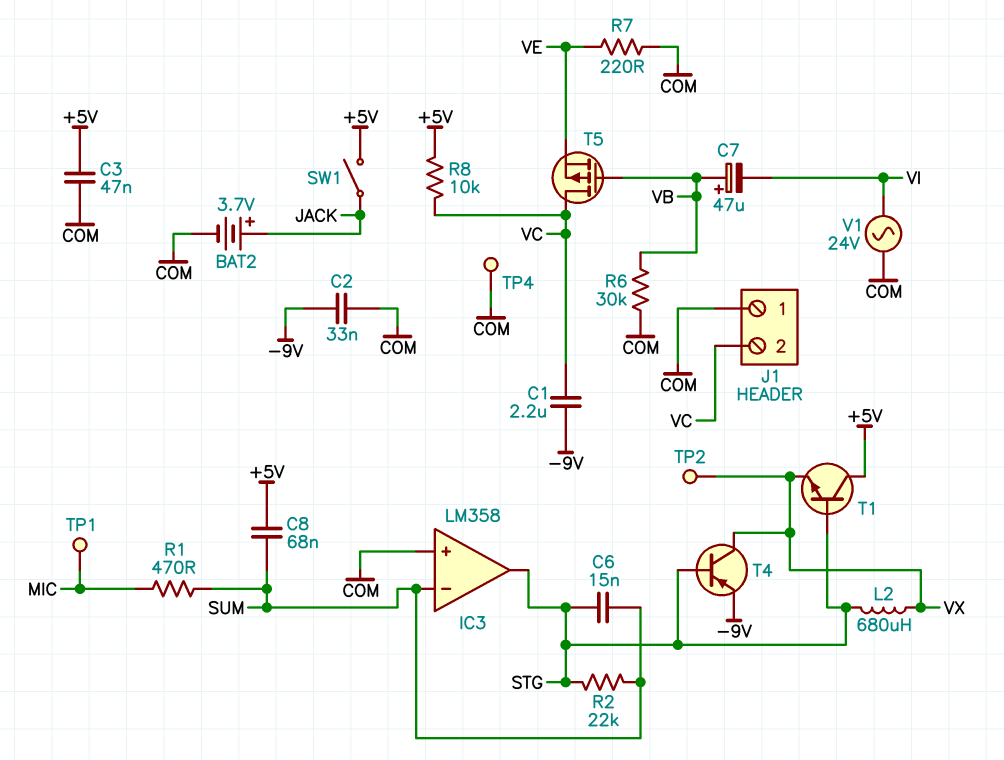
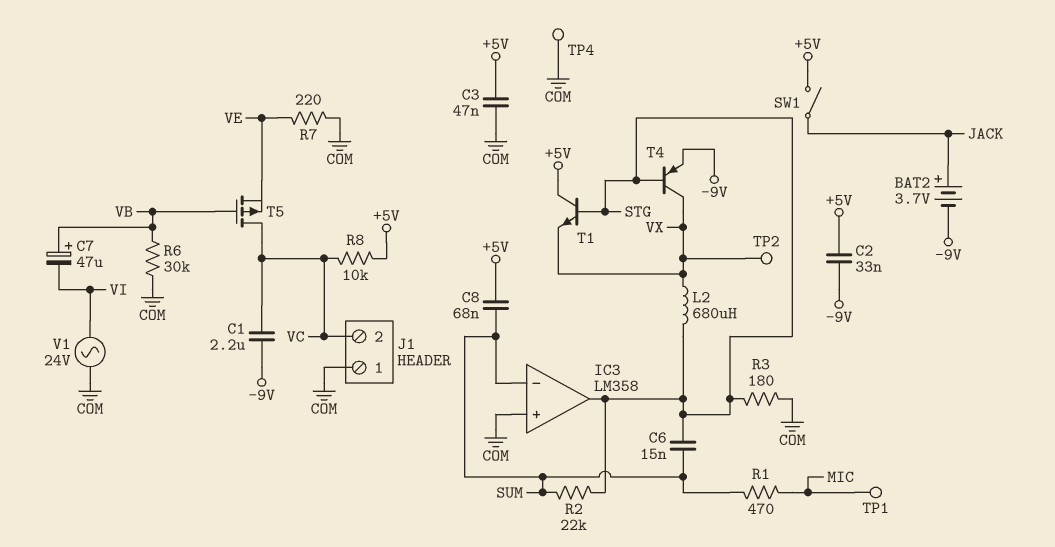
BAT2: 3.7V (plus JACK, minus COM) -> 3.7V (plus JACK, minus -9V)
C2: 33nF (-9V, COM) -> 33nF (+5V, -9V)
R3: none -> 180 (COM, STG)

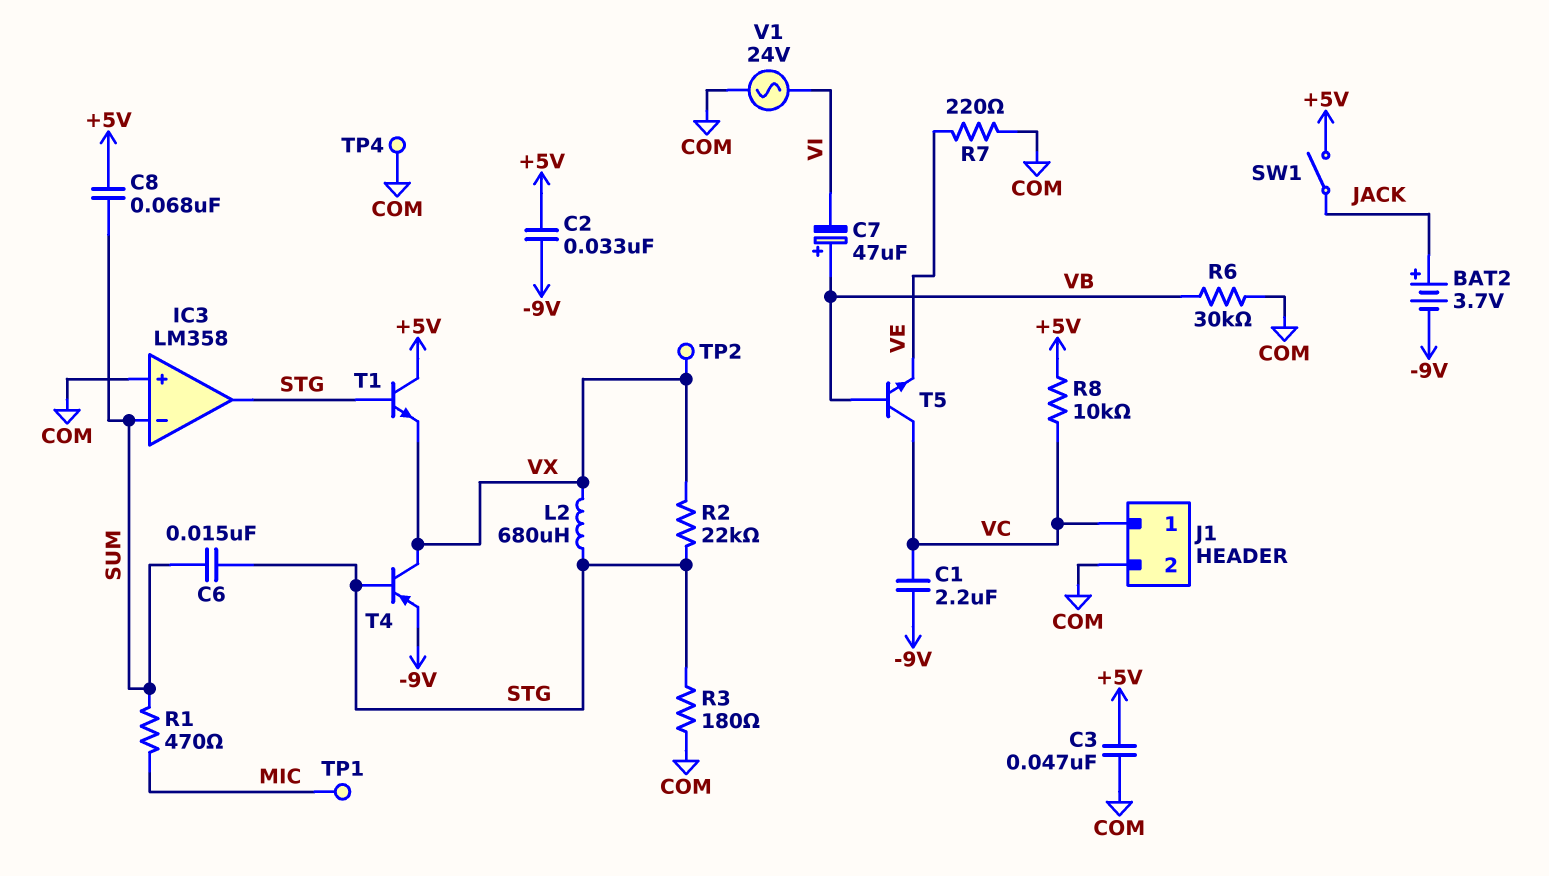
J1 pin 1: COM -> VC
J1 pin 2: VC -> COM
R2: 22k (STG, SUM) -> 22k (STG, VX)
T5: PMOS (G VB, D VC, S VE) -> NPN (B VB, C VC, E VE)

